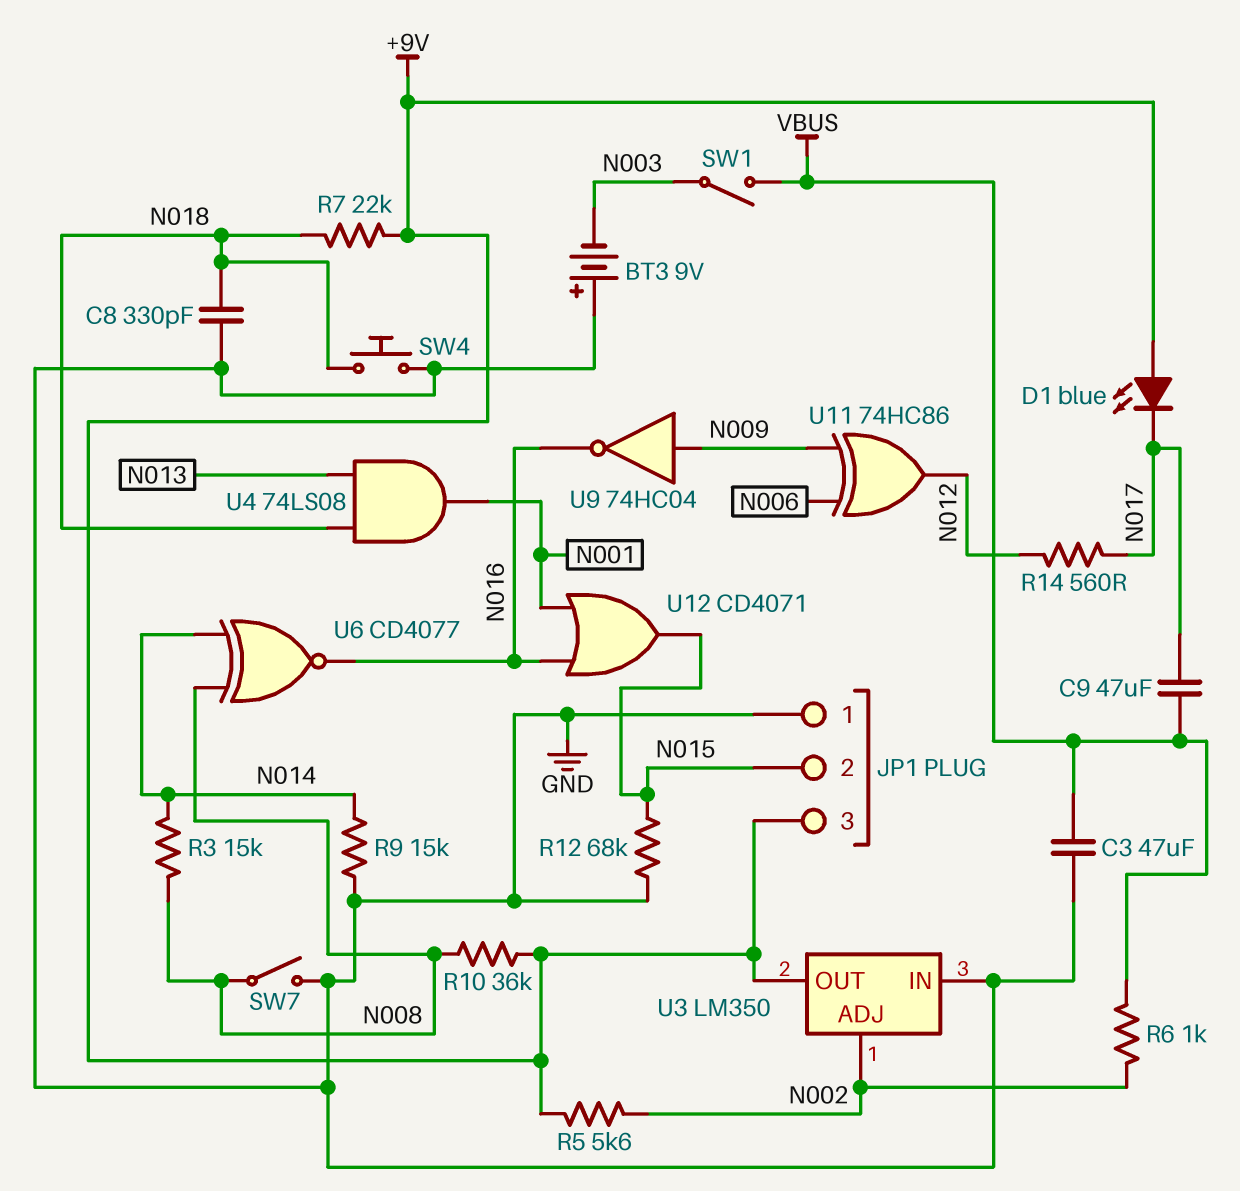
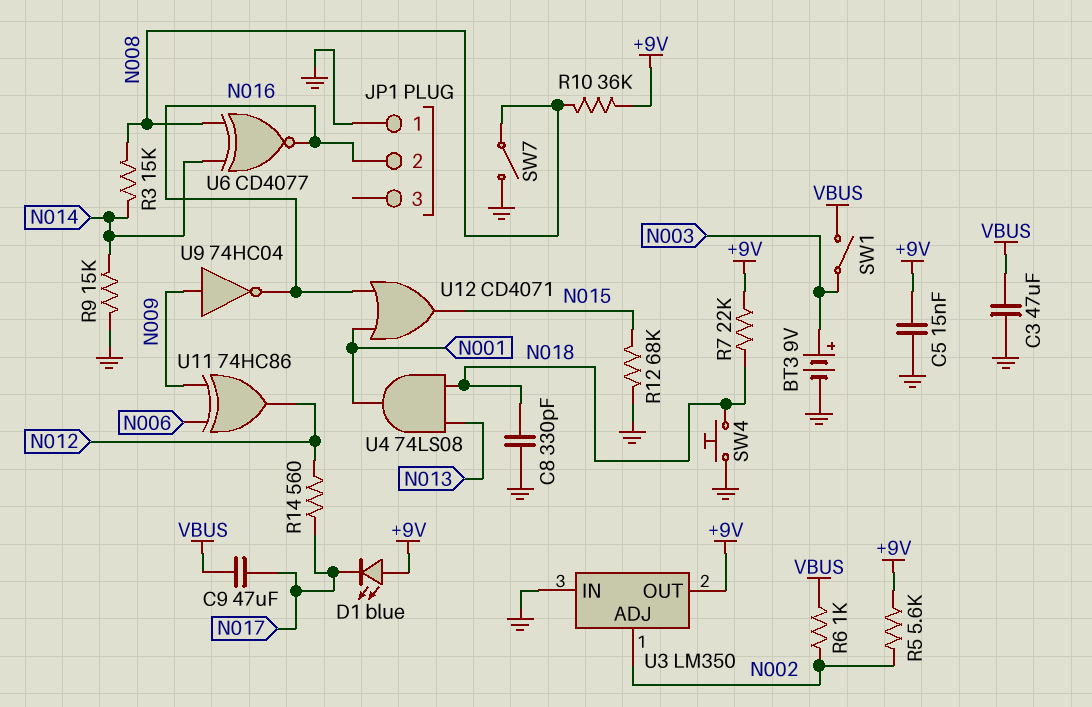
BT3: 9V (plus GND, minus N003) -> 9V (plus N003, minus GND)
C5: none -> 15nF (+9V, GND)
JP1 pin 2: N015 -> N016
JP1 pin 3: +9V -> none

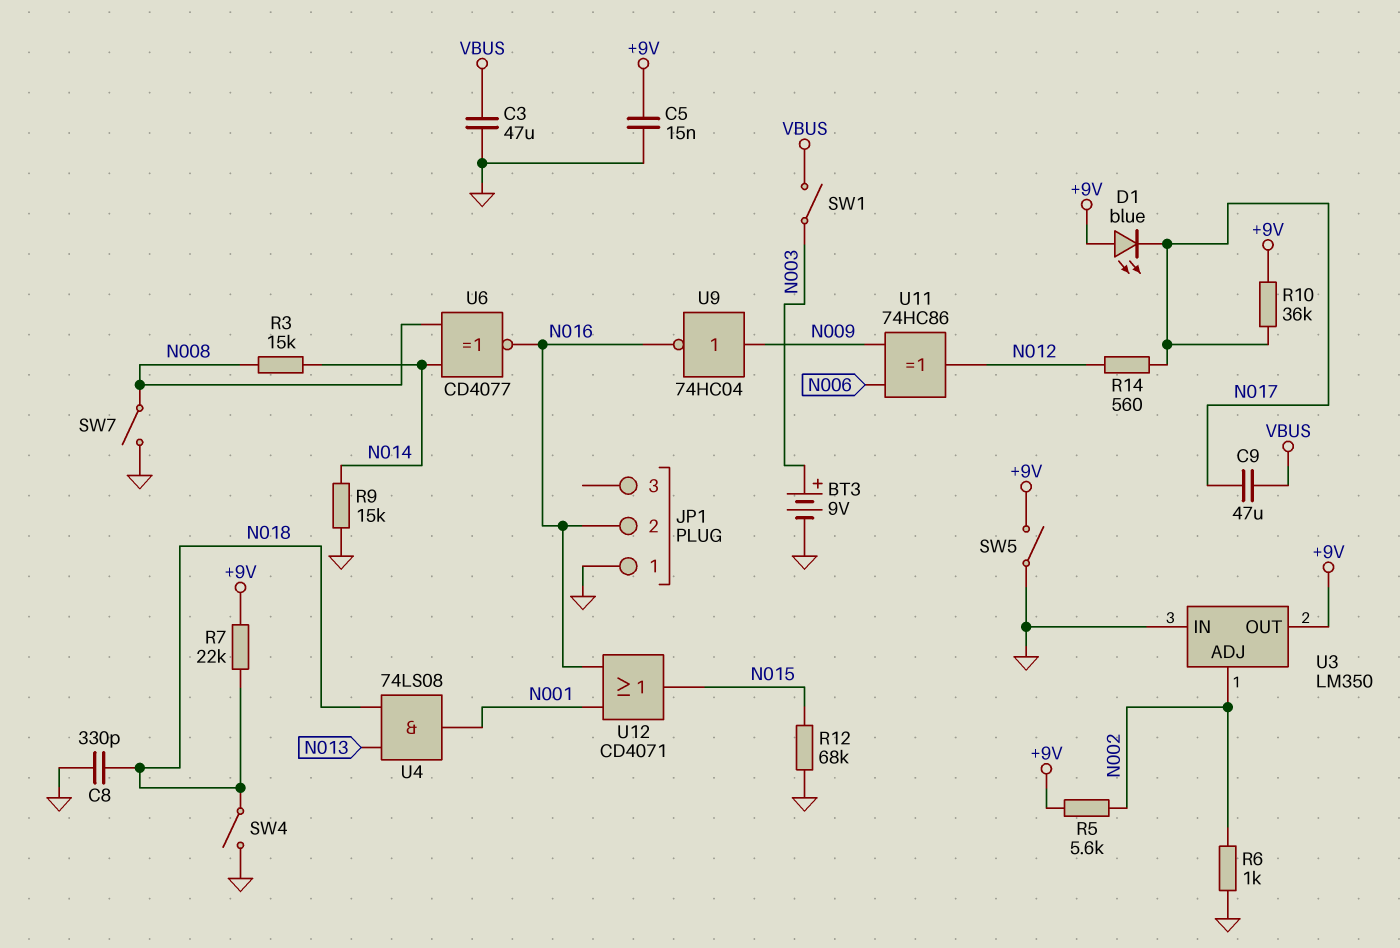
R6: 1k (N002, VBUS) -> 1k (GND, N002)
R10: 36k (+9V, N008) -> 36k (+9V, N017)
SW4: button (GND, N018) -> switch (GND, N018)
SW5: none -> switch (+9V, GND)

